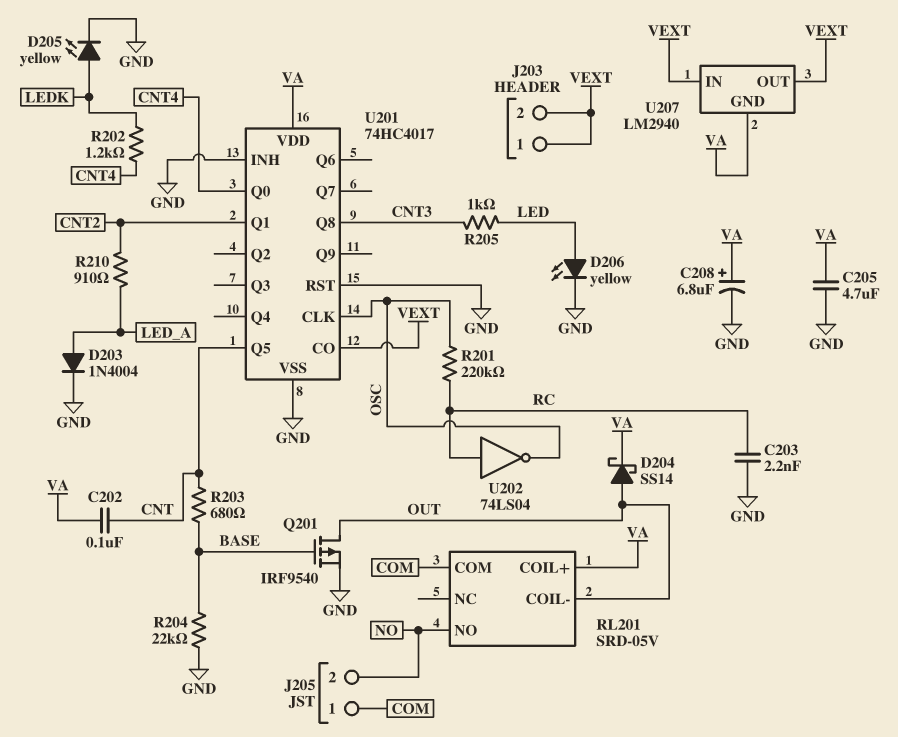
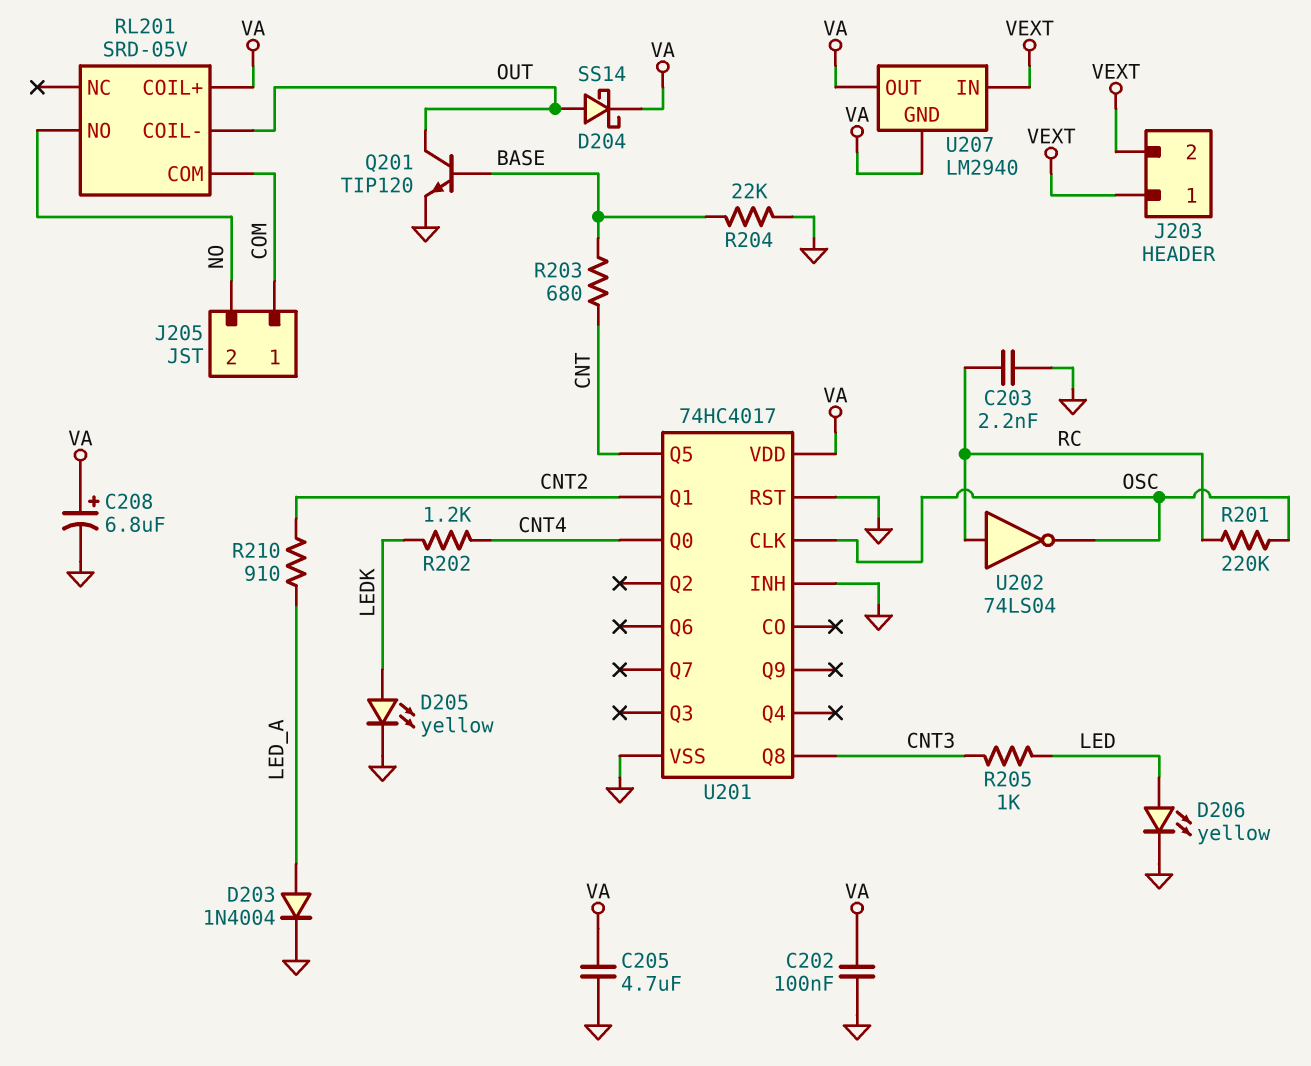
C202: 100nF (CNT, VA) -> 100nF (GND, VA)
Q201: PMOS IRF9540 (G BASE, D OUT, S GND) -> NPN TIP120 (B BASE, C OUT, E GND)
U201 pin CO: VEXT -> none
U207 pin OUT: VEXT -> VA

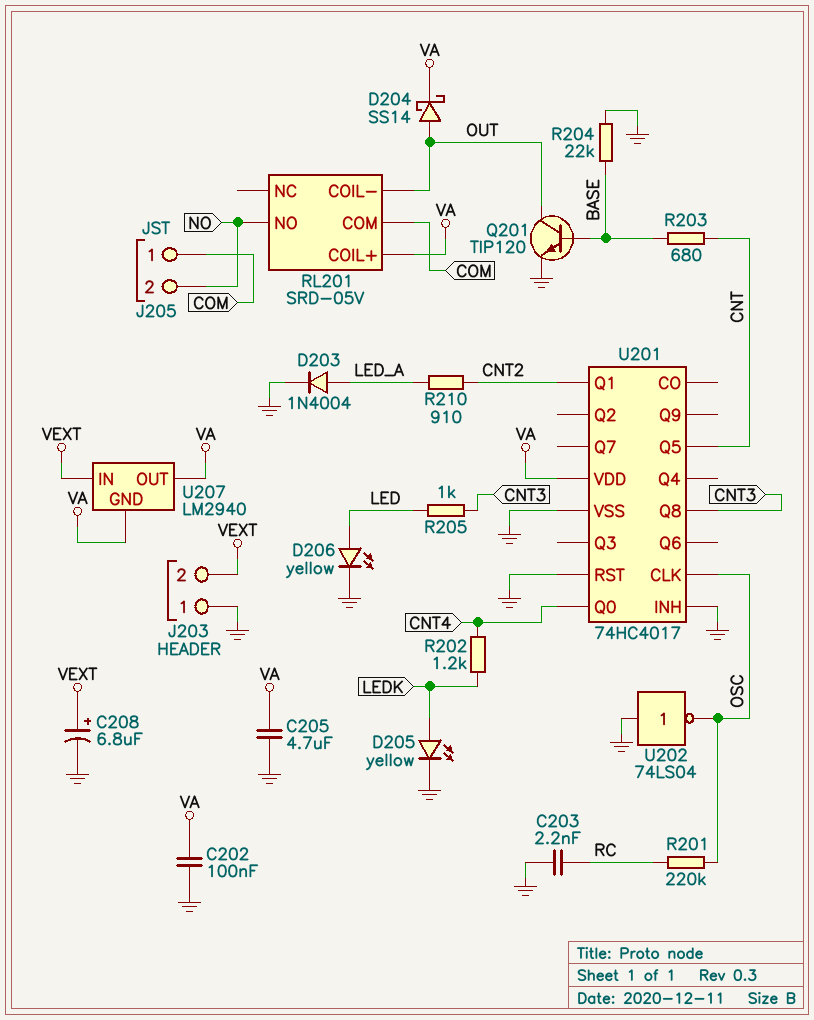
C208: 6.8uF (plus VA, minus GND) -> 6.8uF (plus VEXT, minus GND)
J203 pin 1: VEXT -> GND
U202: NOT 74LS04 (in RC, out OSC) -> NOT 74LS04 (in GND, out OSC)

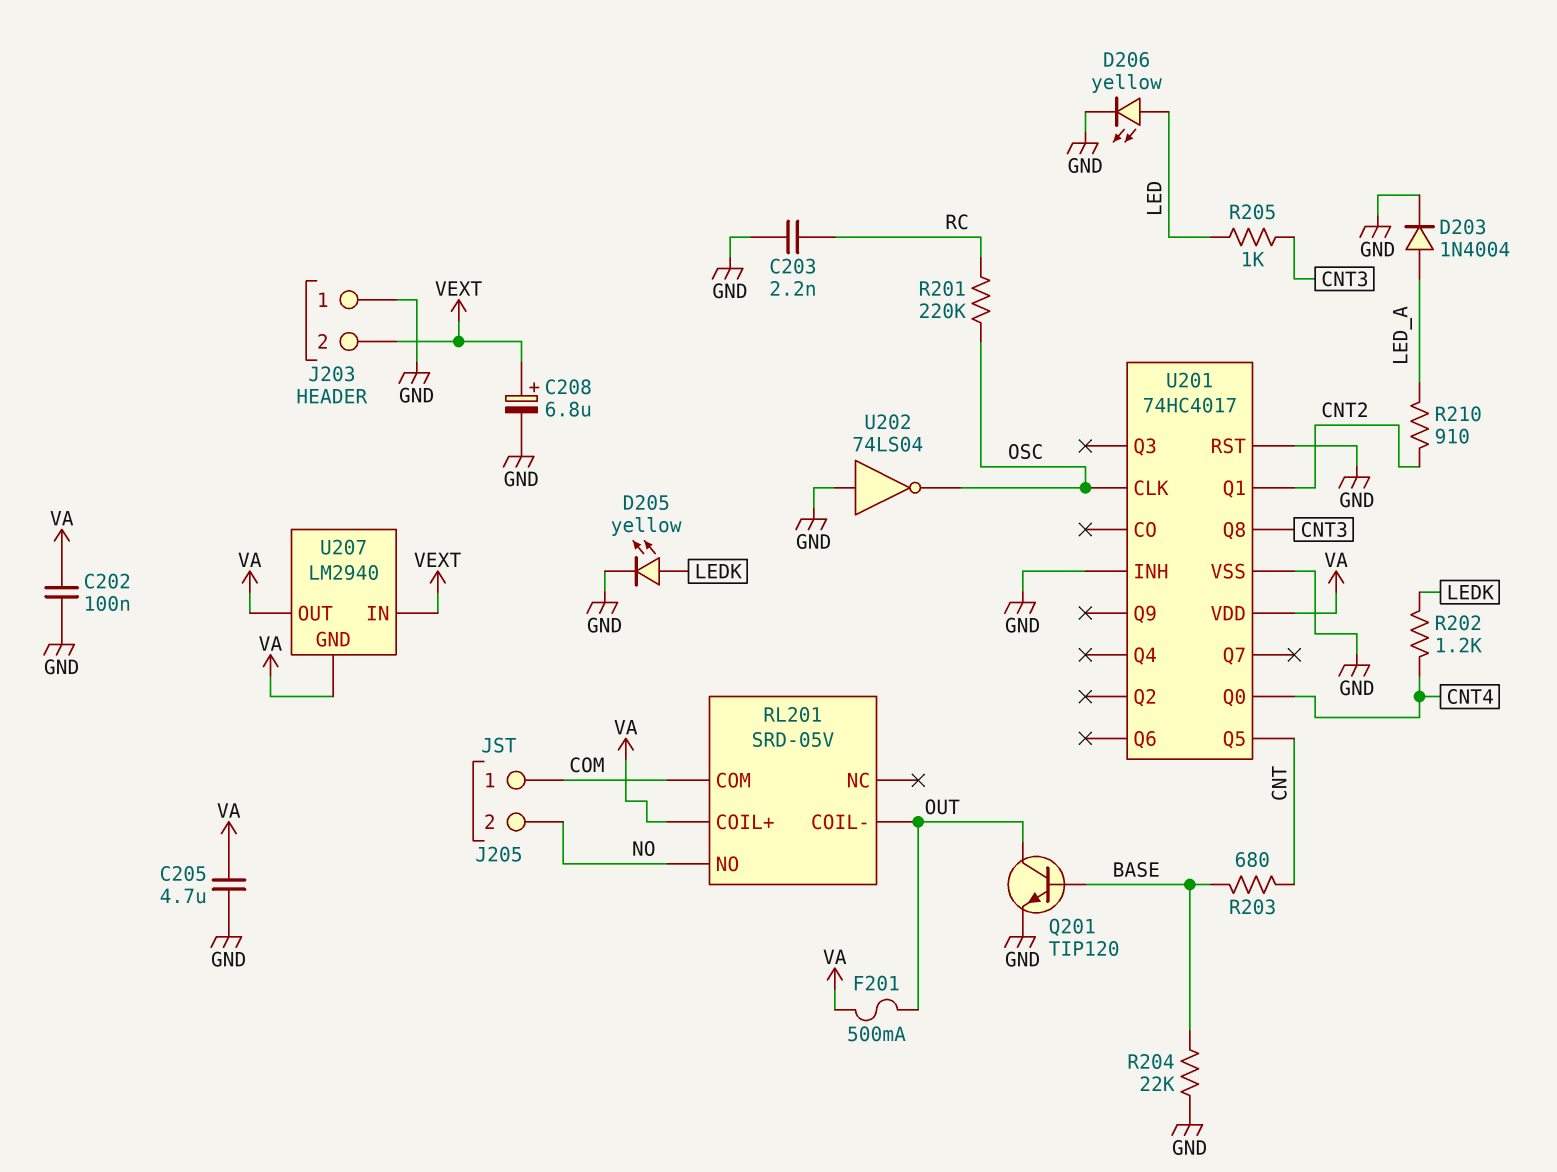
D204: schottky SS14 (A OUT, K VA) -> none
F201: none -> 500mA (OUT, VA)

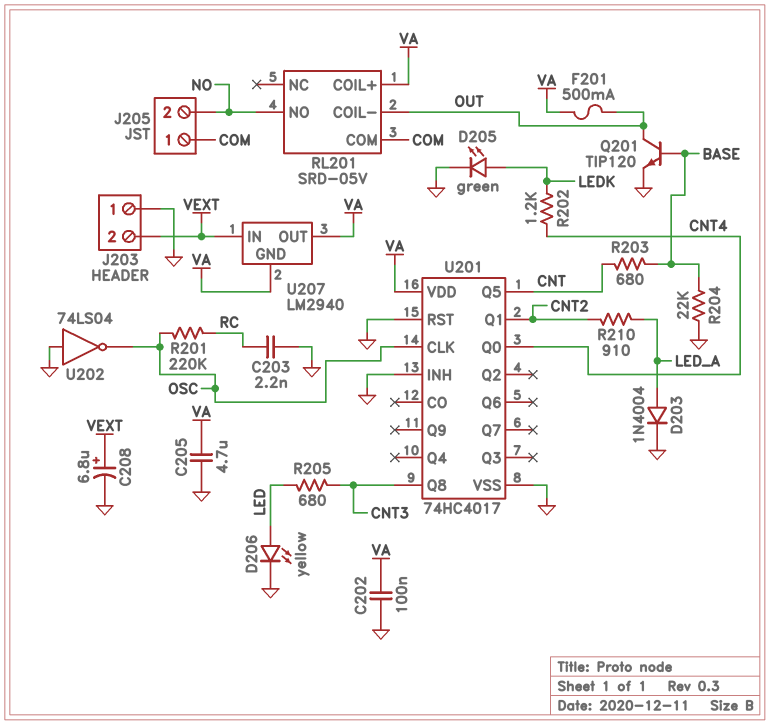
D205: LED yellow (A LEDK, K GND) -> LED green (A LEDK, K GND)
R205: 1k (CNT3, LED) -> 680 (CNT3, LED)

